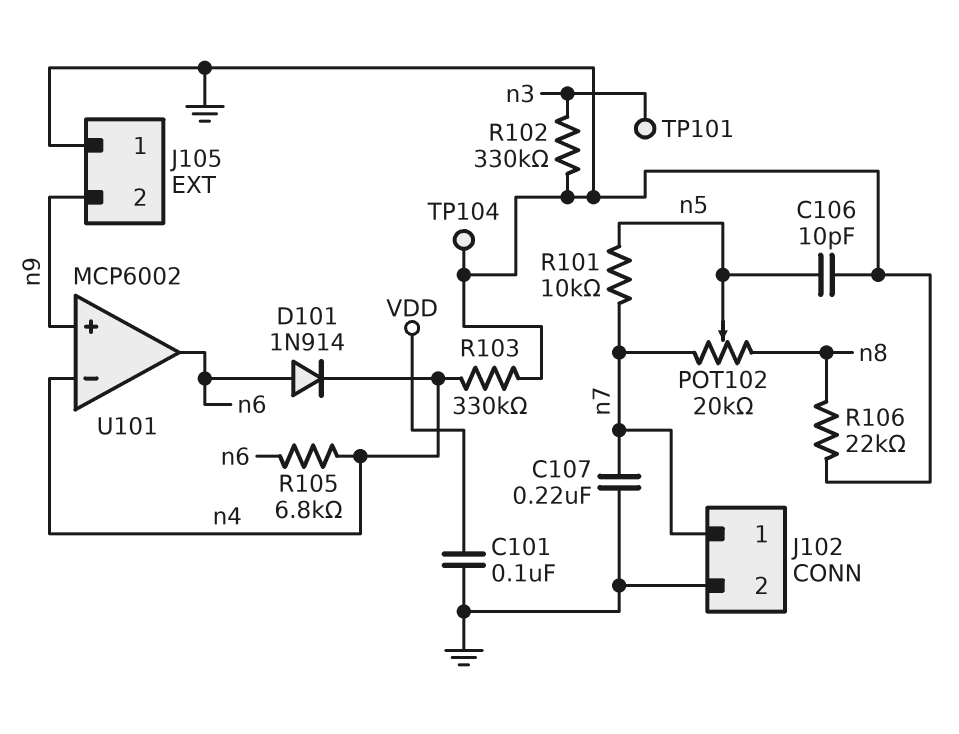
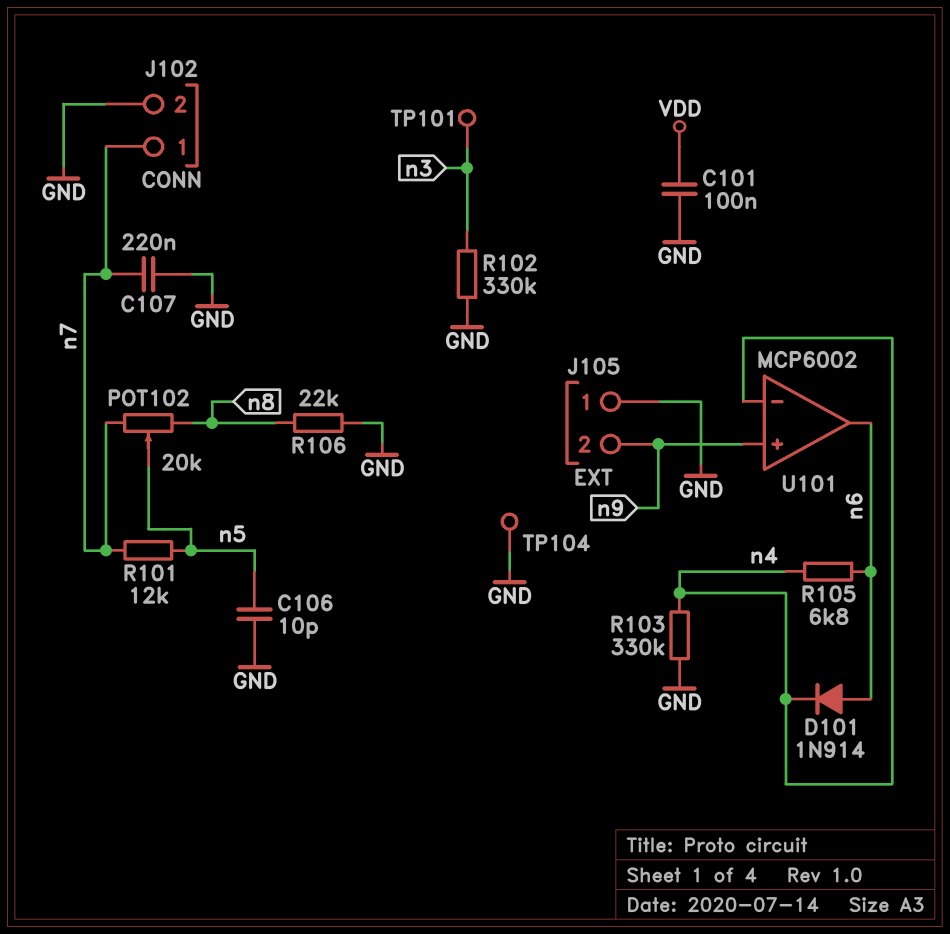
R101: 10k (n5, n7) -> 12k (n5, n7)

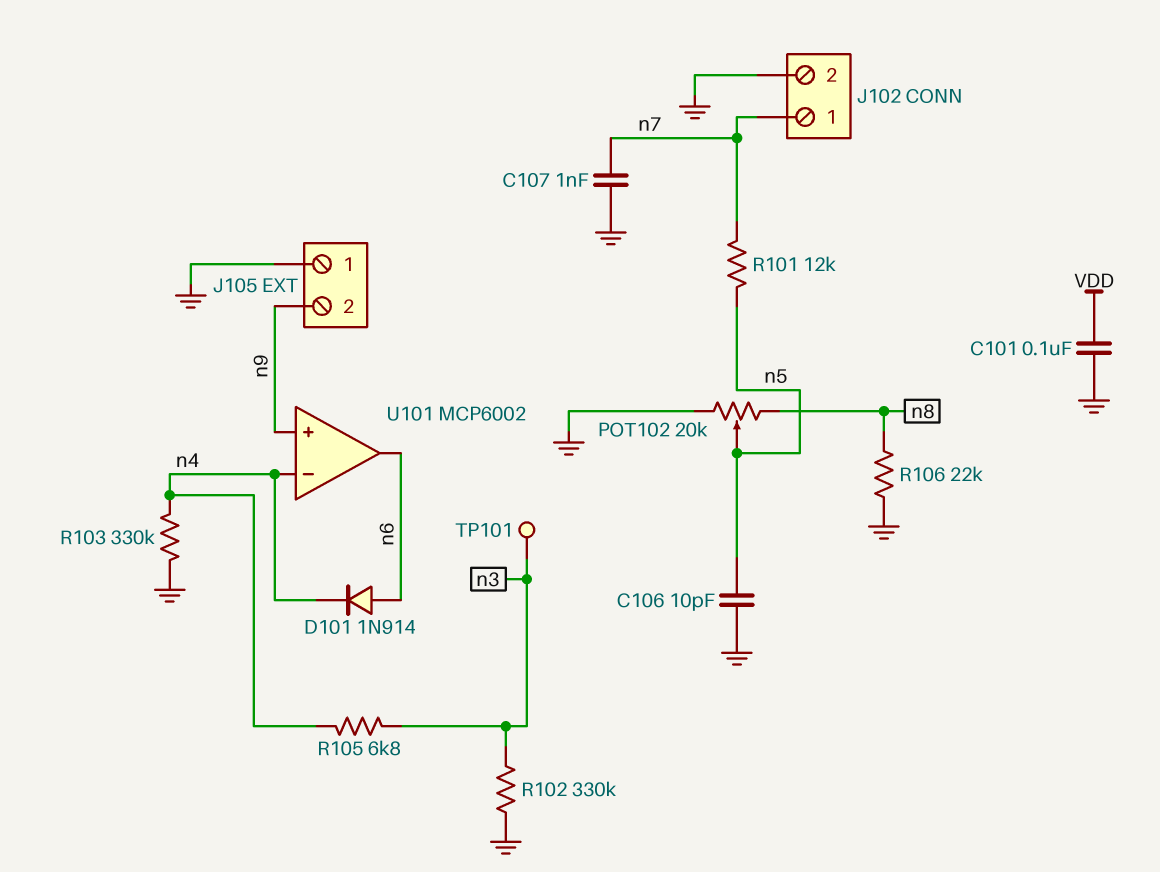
C107: 220nF (GND, n7) -> 1nF (GND, n7)
POT102: 20k (n7, n8, wiper n5) -> 20k (GND, n8, wiper n5)
R105: 6.8k (n4, n6) -> 6.8k (n3, n4)
TP104: test point (GND) -> none

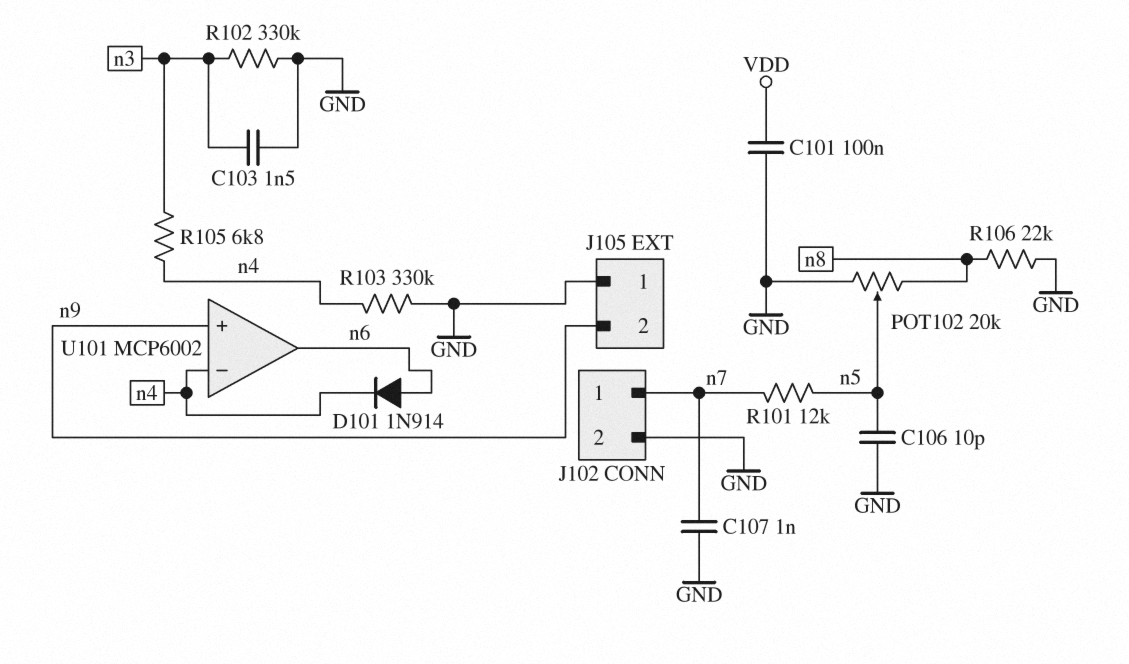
C103: none -> 1.5nF (GND, n3)
TP101: test point (n3) -> none

